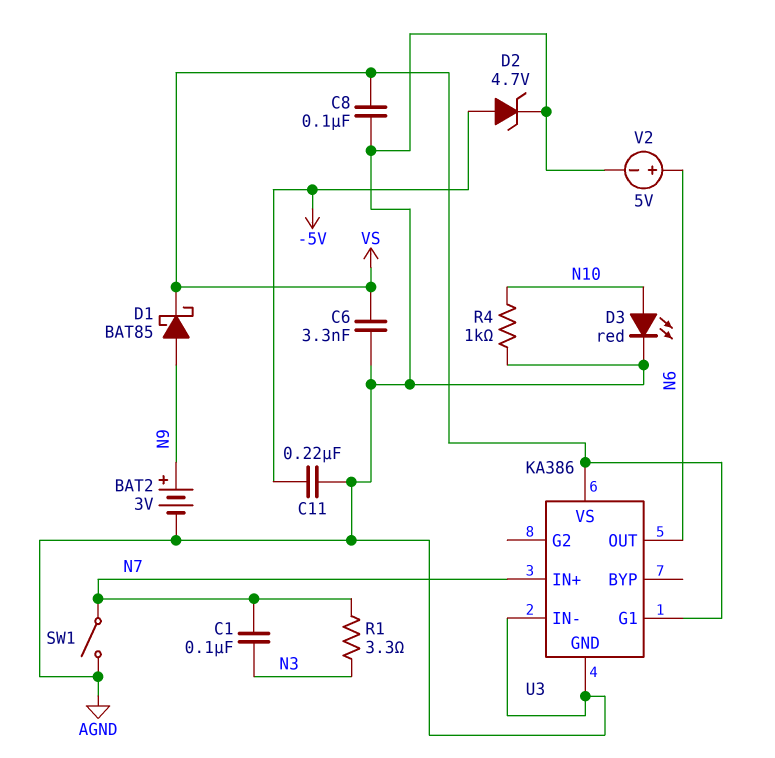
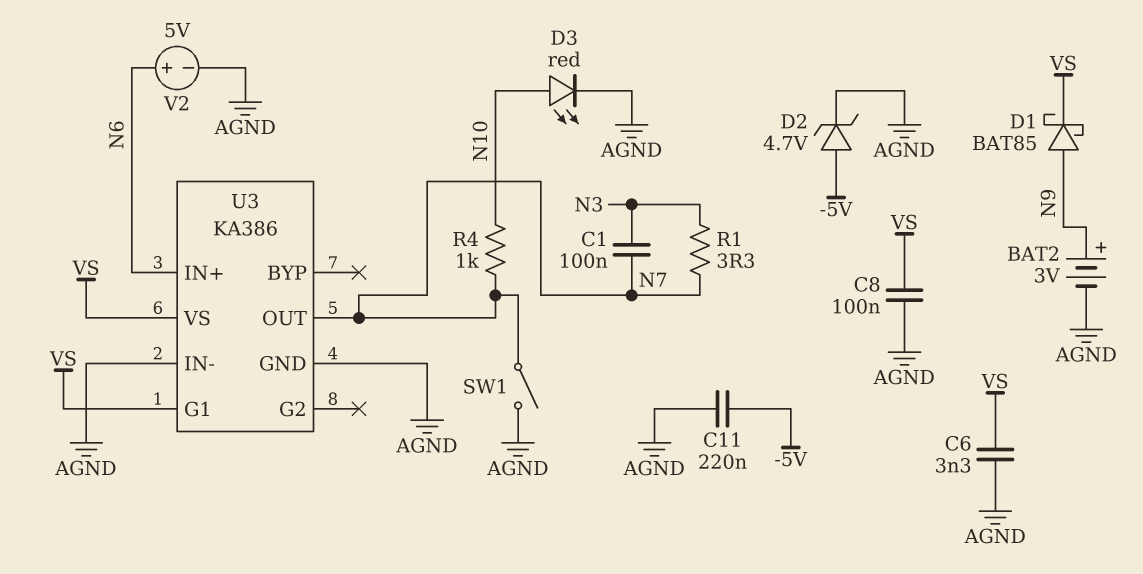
R4: 1k (AGND, N10) -> 1k (N7, N10)
U3 pin IN+: N7 -> N6
U3 pin OUT: N6 -> N7

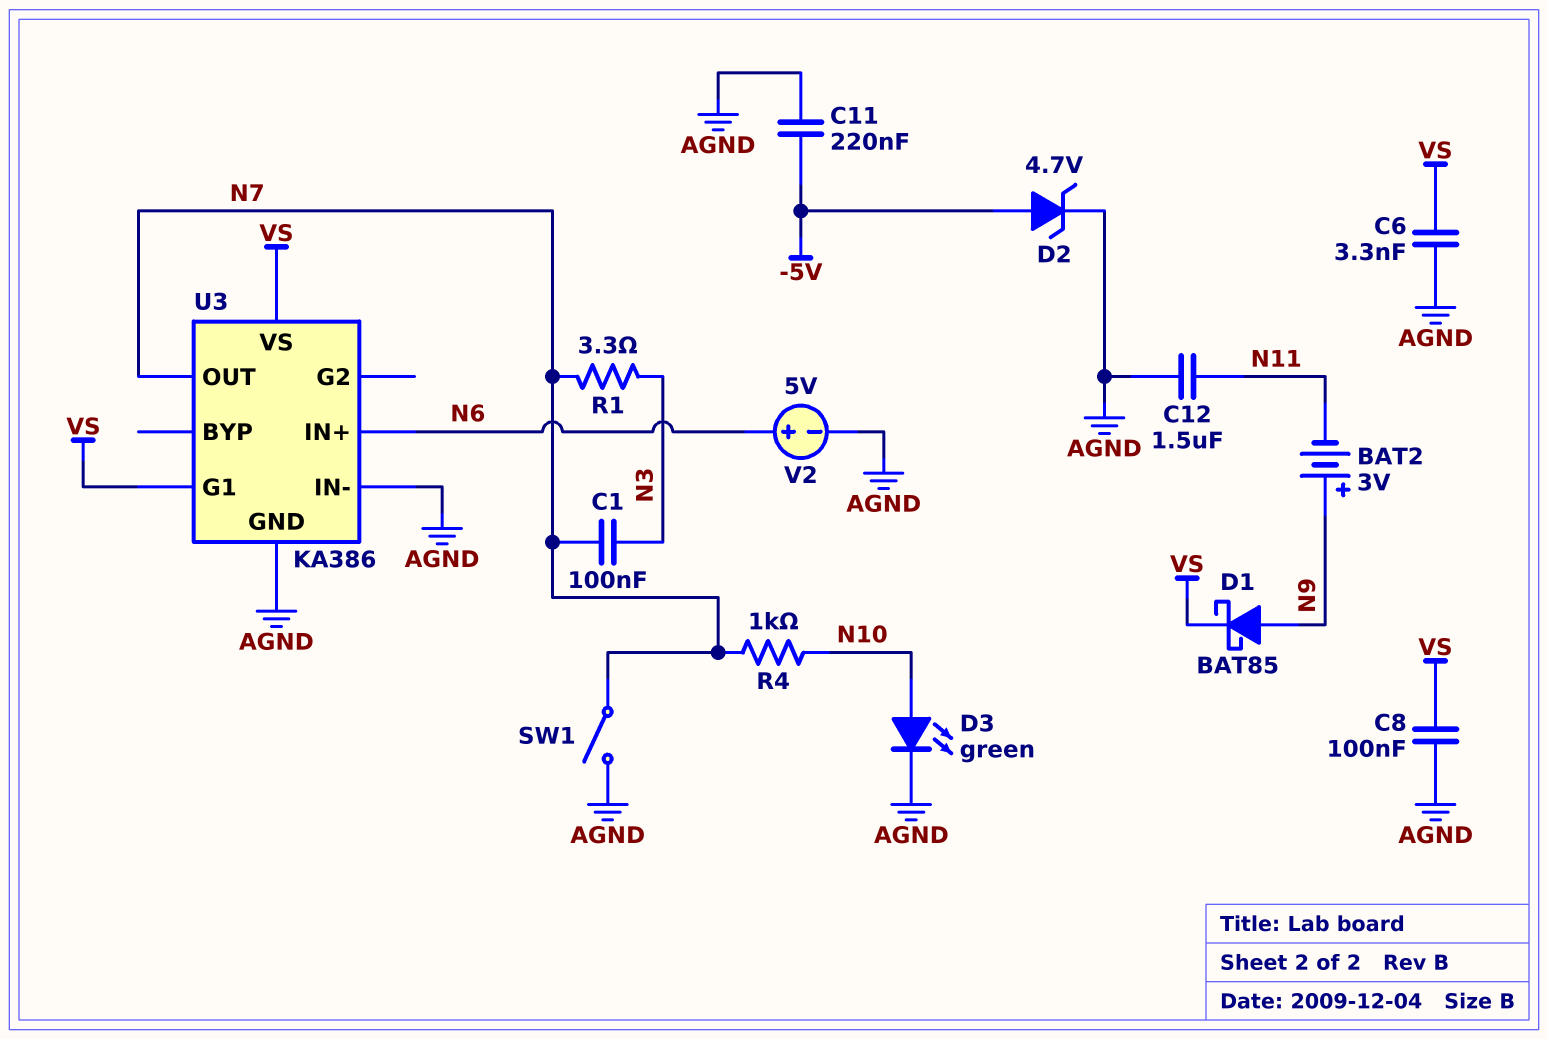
BAT2: 3V (plus N9, minus AGND) -> 3V (plus N9, minus N11)
C12: none -> 1.5uF (AGND, N11)
D3: LED red (A N10, K AGND) -> LED green (A N10, K AGND)

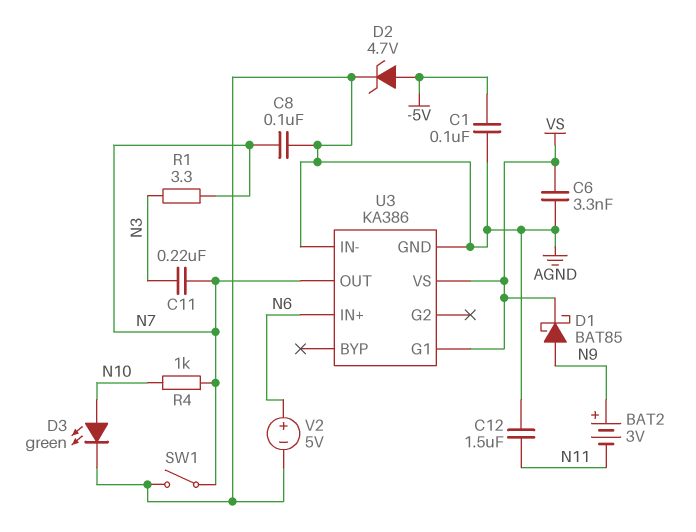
C1: 100nF (N3, N7) -> 100nF (-5V, AGND)
C8: 100nF (AGND, VS) -> 100nF (AGND, N7)
C11: 220nF (-5V, AGND) -> 220nF (N3, N7)

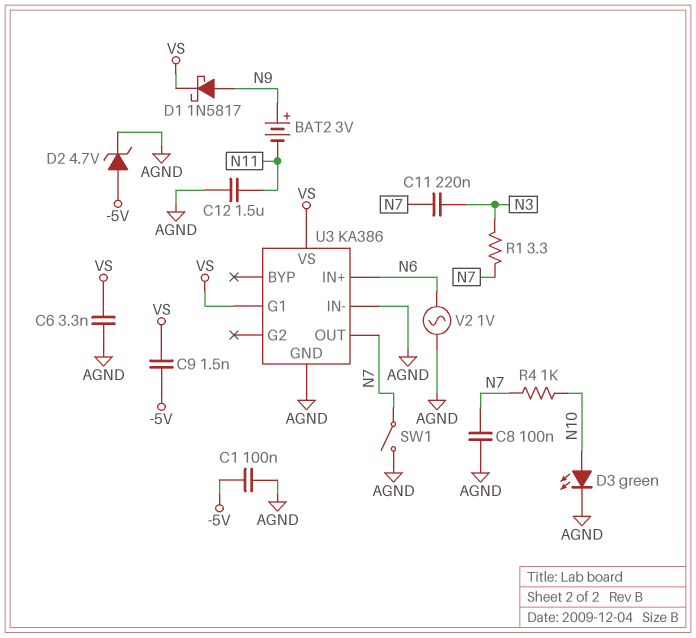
C9: none -> 1.5nF (-5V, VS)
D1: schottky BAT85 (A N9, K VS) -> schottky 1N5817 (A N9, K VS)
V2: 5V (plus N6, minus AGND) -> AC 1V (AGND, N6)

